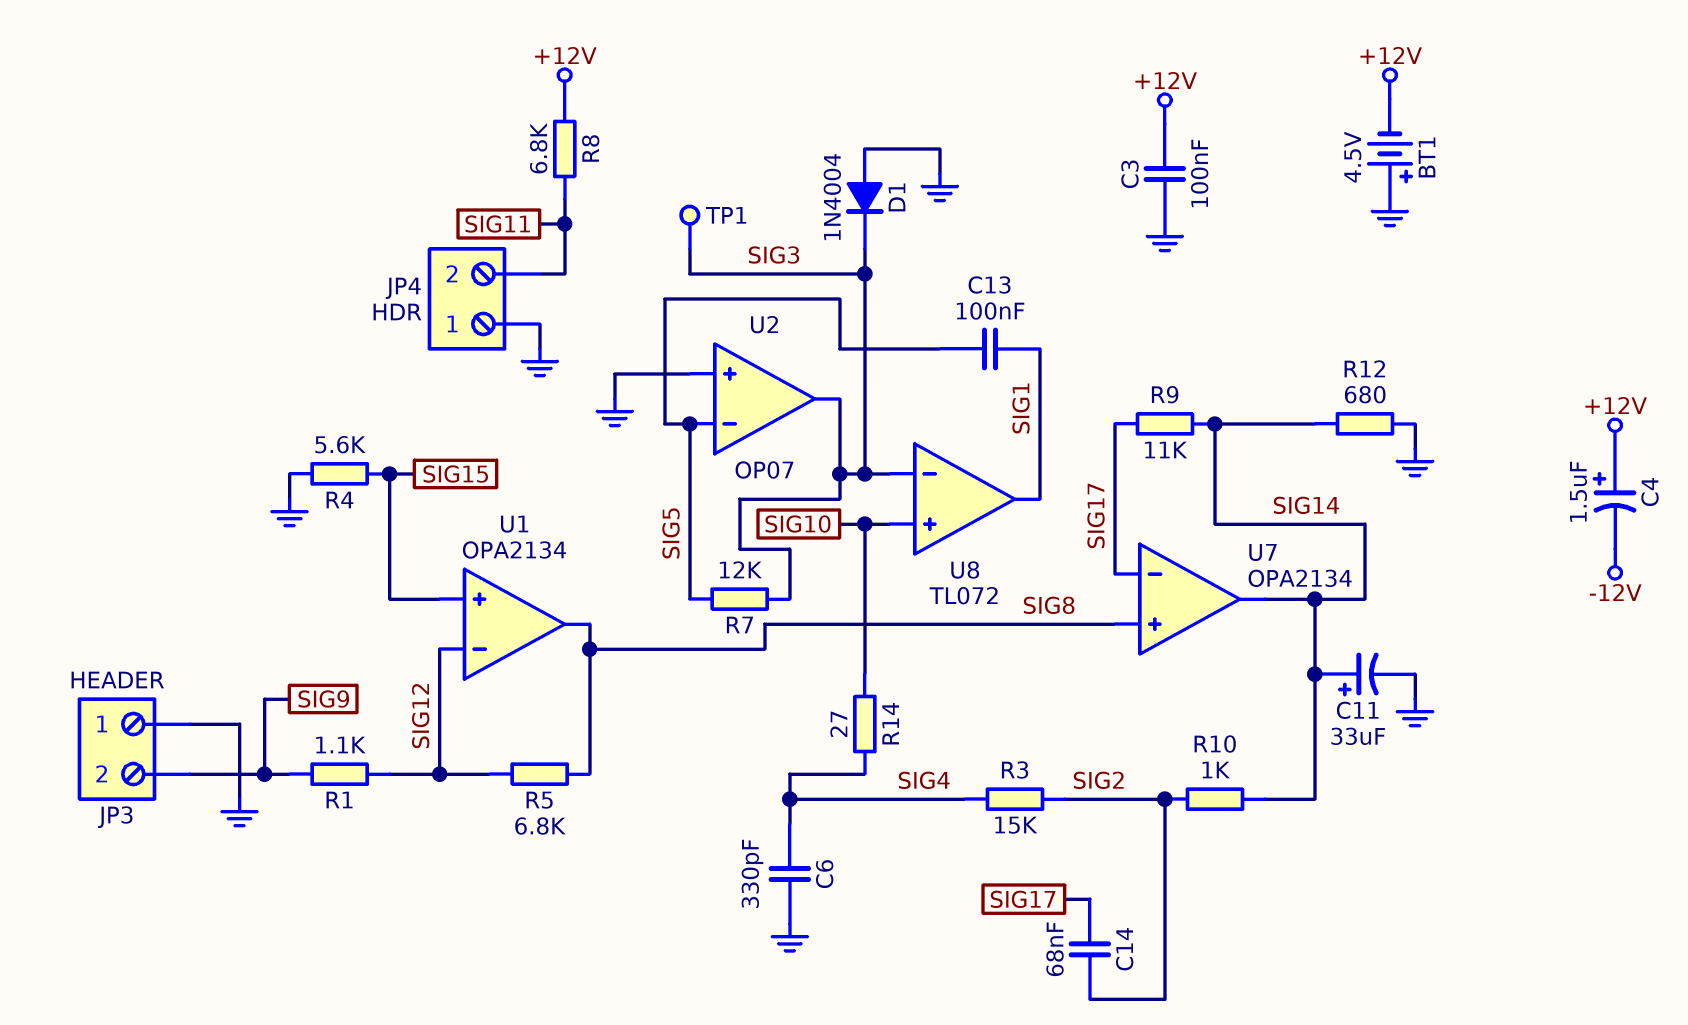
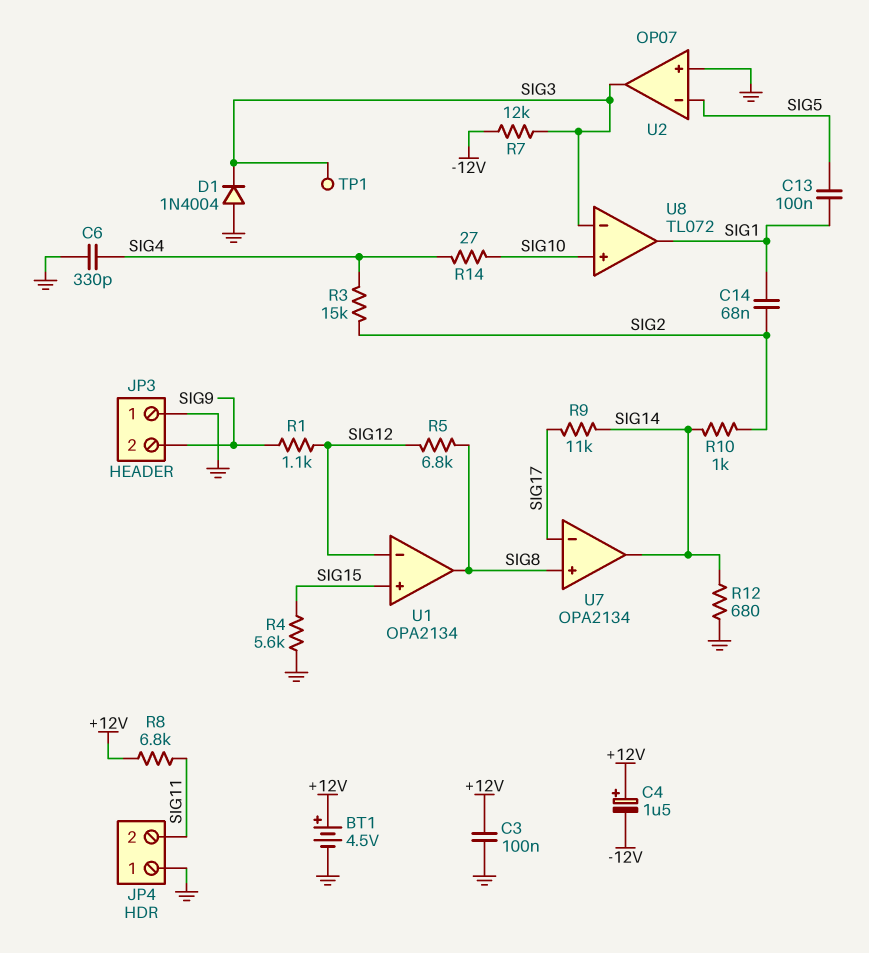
BT1: 4.5V (plus GND, minus +12V) -> 4.5V (plus +12V, minus GND)
C11: 33uF (plus SIG14, minus GND) -> none
C14: 68nF (SIG2, SIG17) -> 68nF (SIG1, SIG2)
R7: 12k (SIG3, SIG5) -> 12k (-12V, SIG3)

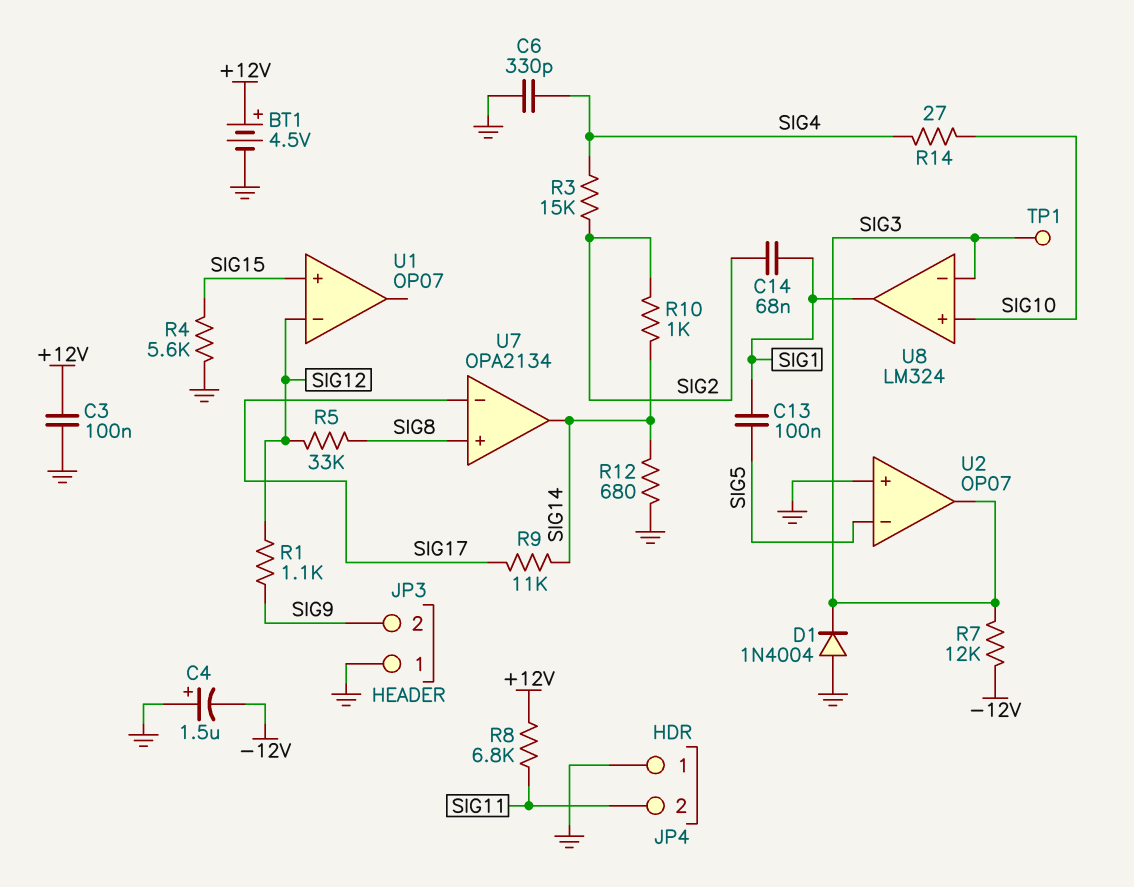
C4: 1.5uF (plus +12V, minus -12V) -> 1.5uF (plus GND, minus -12V)
R5: 6.8k (SIG8, SIG12) -> 33k (SIG8, SIG12)
U1: OPA2134 -> OP07
U1 pin out: SIG8 -> none
U8: TL072 -> LM324

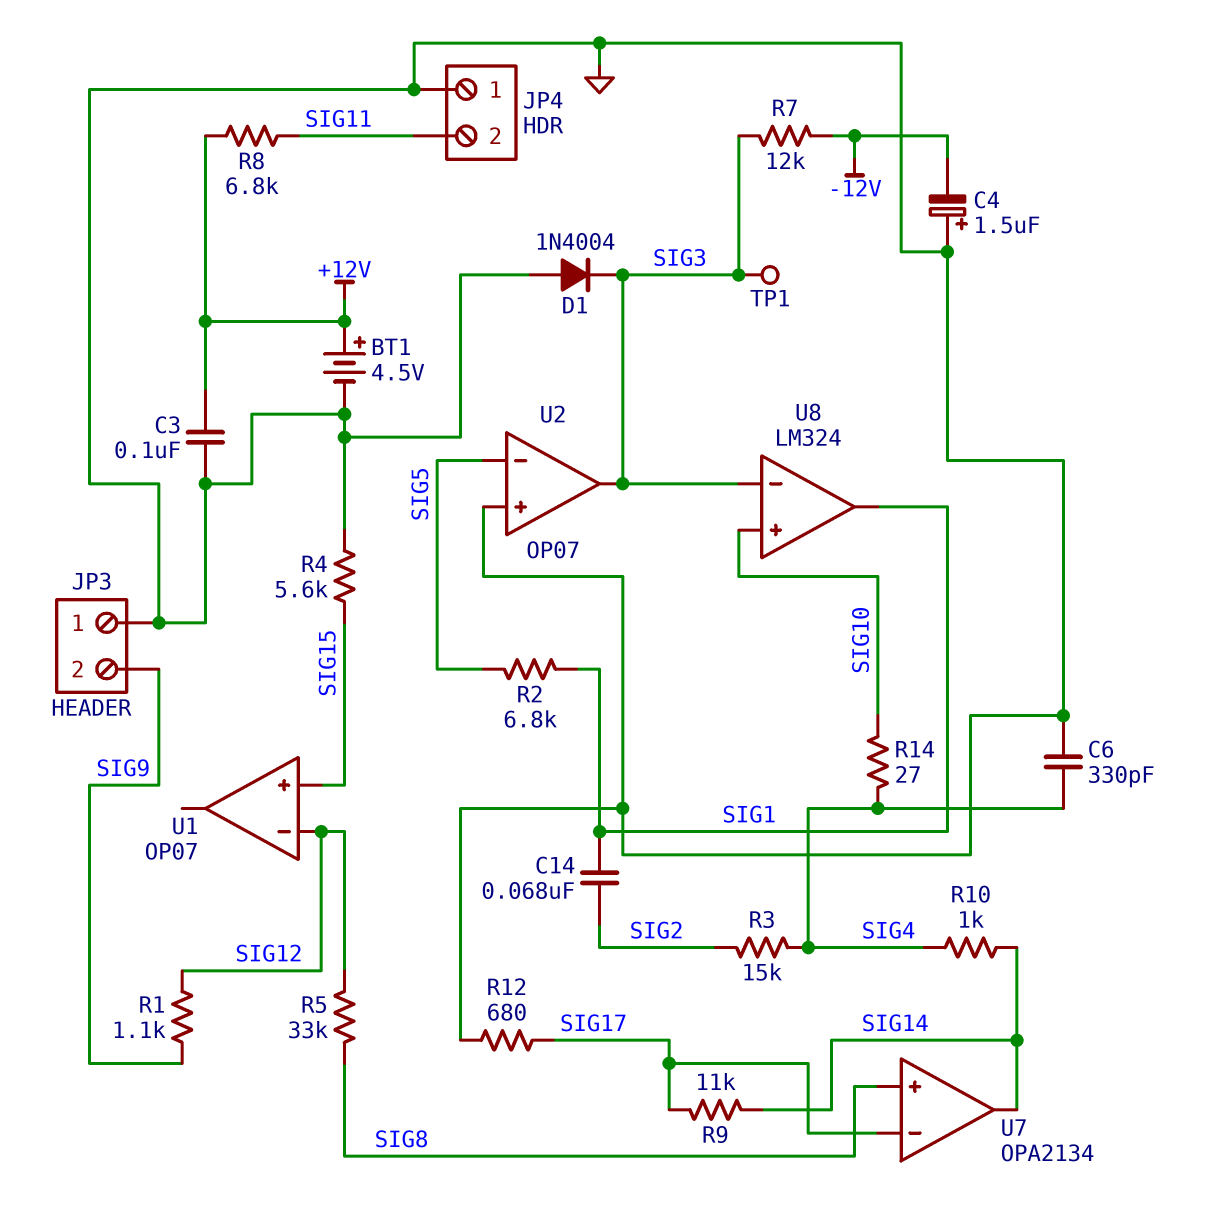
C13: 100nF (SIG1, SIG5) -> none
R2: none -> 6.8k (SIG1, SIG5)
R10: 1k (SIG2, SIG14) -> 1k (SIG4, SIG14)
R12: 680 (GND, SIG14) -> 680 (GND, SIG17)

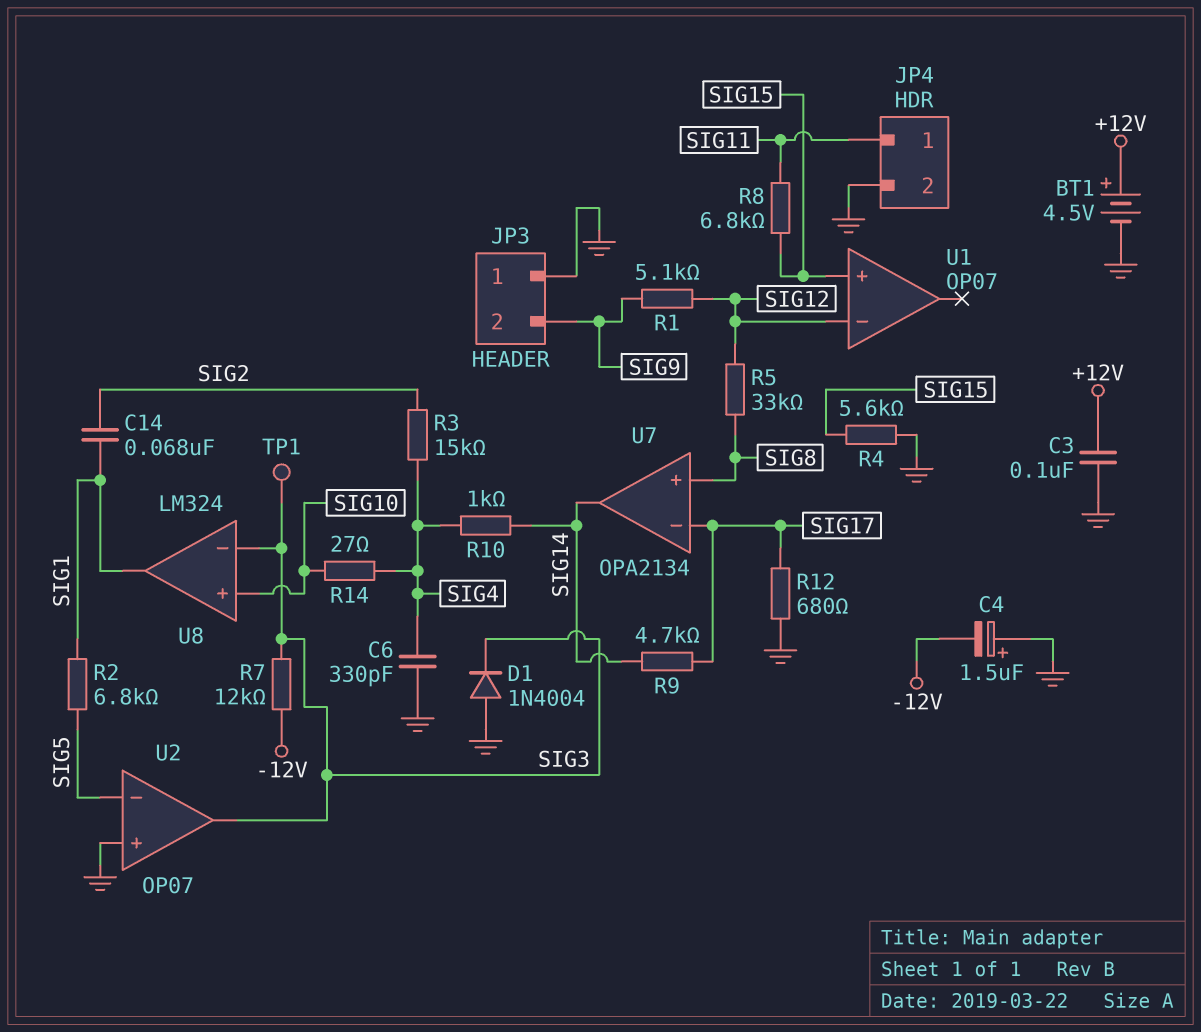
JP4 pin 1: GND -> SIG11
JP4 pin 2: SIG11 -> GND
R1: 1.1k (SIG9, SIG12) -> 5.1k (SIG9, SIG12)
R8: 6.8k (+12V, SIG11) -> 6.8k (SIG11, SIG15)
R9: 11k (SIG14, SIG17) -> 4.7k (SIG14, SIG17)

